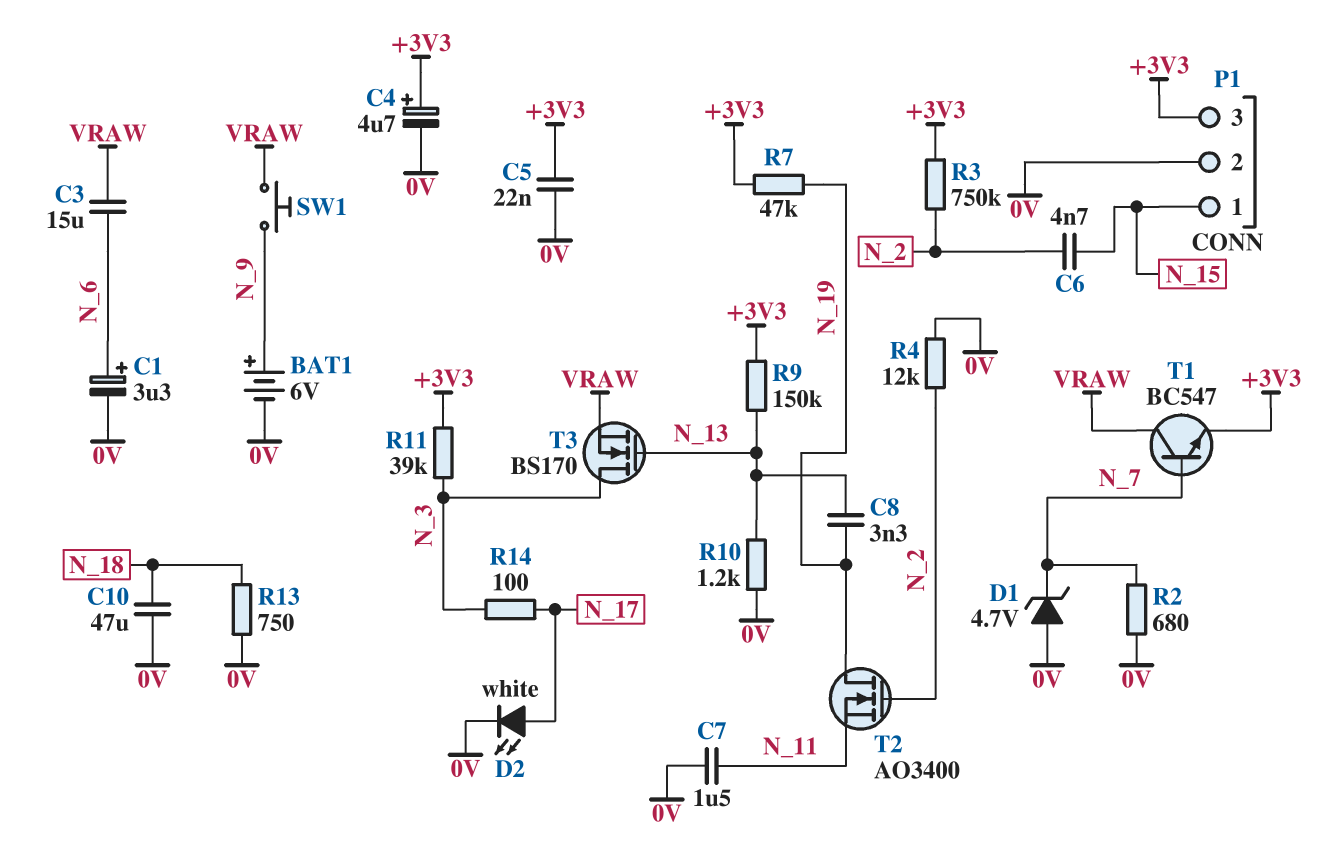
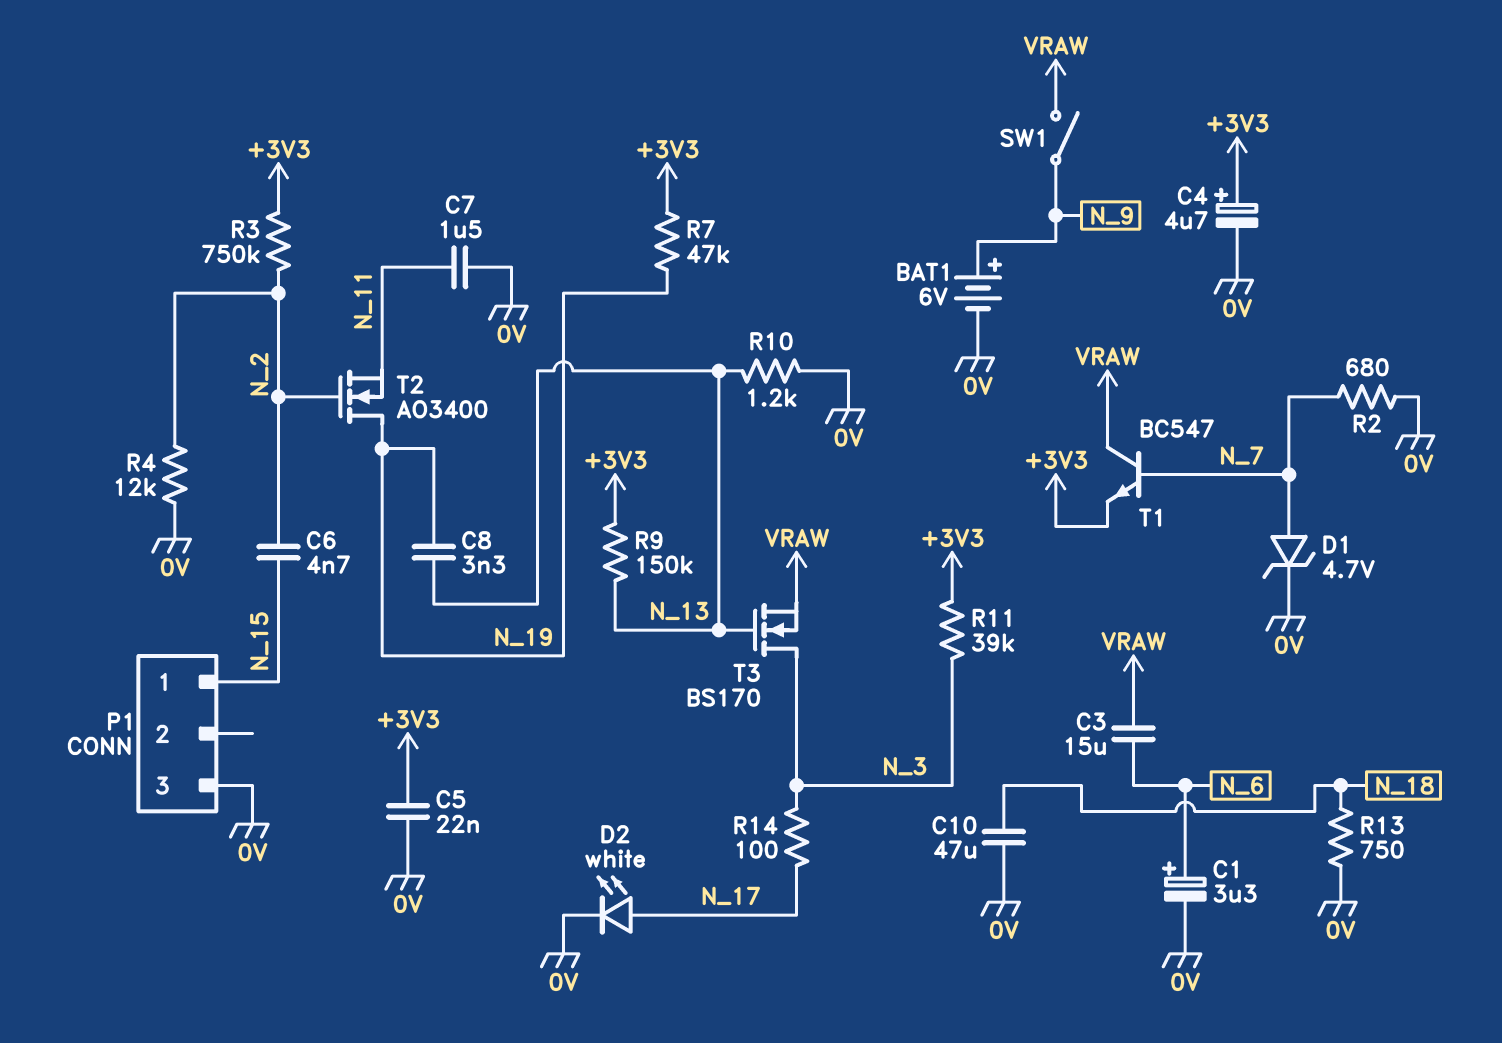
D1: zener 4.7V (A 0V, K N_7) -> zener 4.7V (A N_7, K 0V)
P1 pin 2: 0V -> none
P1 pin 3: +3V3 -> 0V
SW1: button (N_9, VRAW) -> switch (N_9, VRAW)

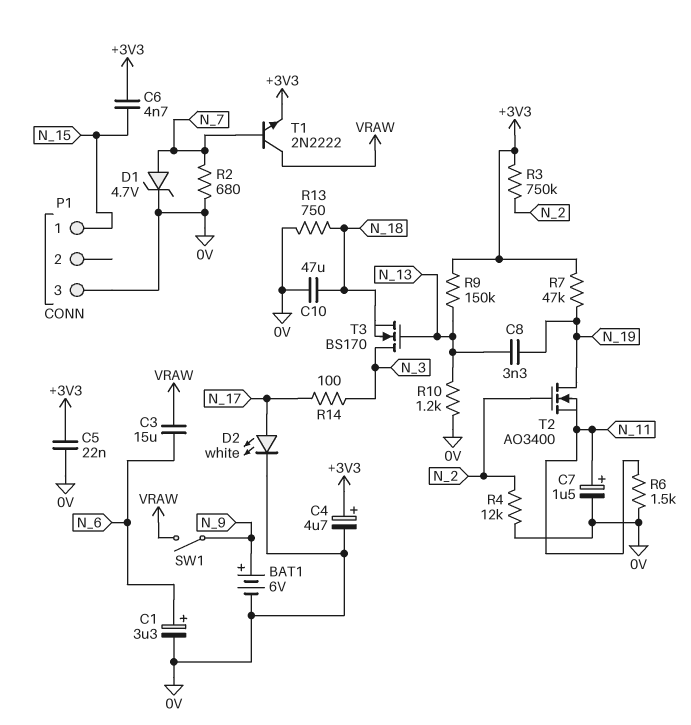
C6: 4.7nF (N_2, N_15) -> 4.7nF (+3V3, N_15)
C7: 1.5uF (0V, N_11) -> 1.5uF (plus N_11, minus 0V)
R6: none -> 1.5k (0V, N_11)
R11: 39k (+3V3, N_3) -> none
T1: NPN BC547 (B N_7, C VRAW, E +3V3) -> NPN 2N2222 (B N_7, C VRAW, E +3V3)
T3: NMOS BS170 (G N_13, D N_3, S VRAW) -> NMOS BS170 (G N_13, D N_3, S N_18)

